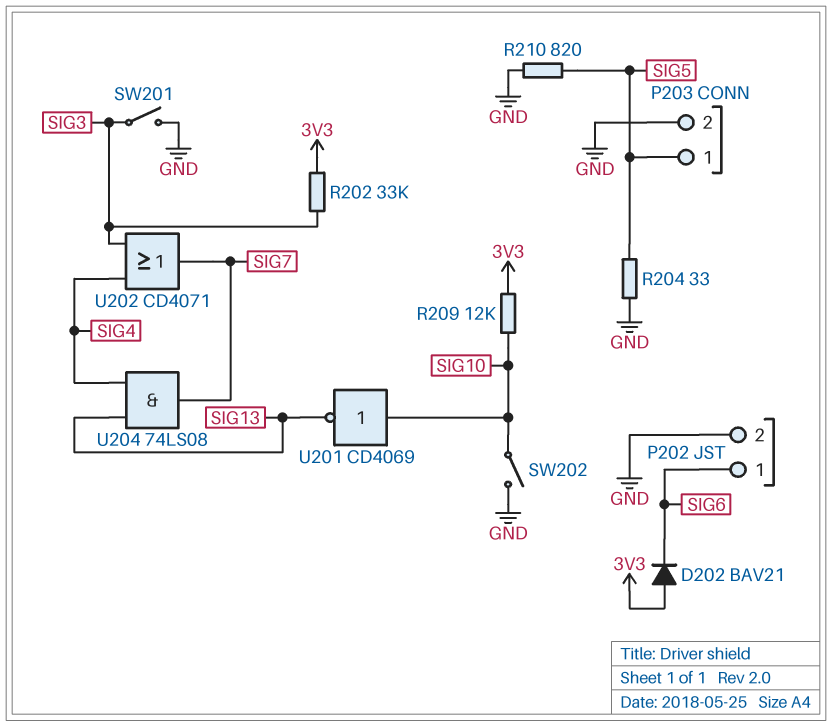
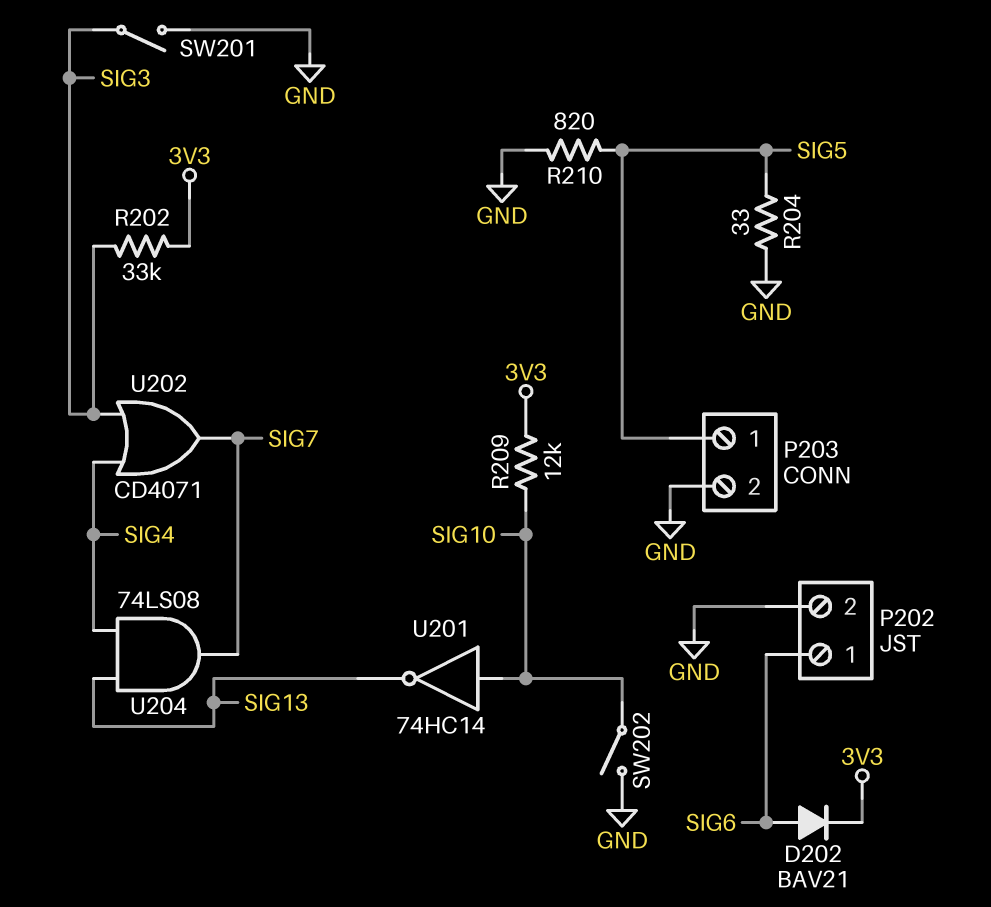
D202: diode BAV21 (A 3V3, K SIG6) -> diode BAV21 (A SIG6, K 3V3)
U201: NOT CD4069 (in SIG10, out SIG13) -> NOT 74HC14 (in SIG10, out SIG13)

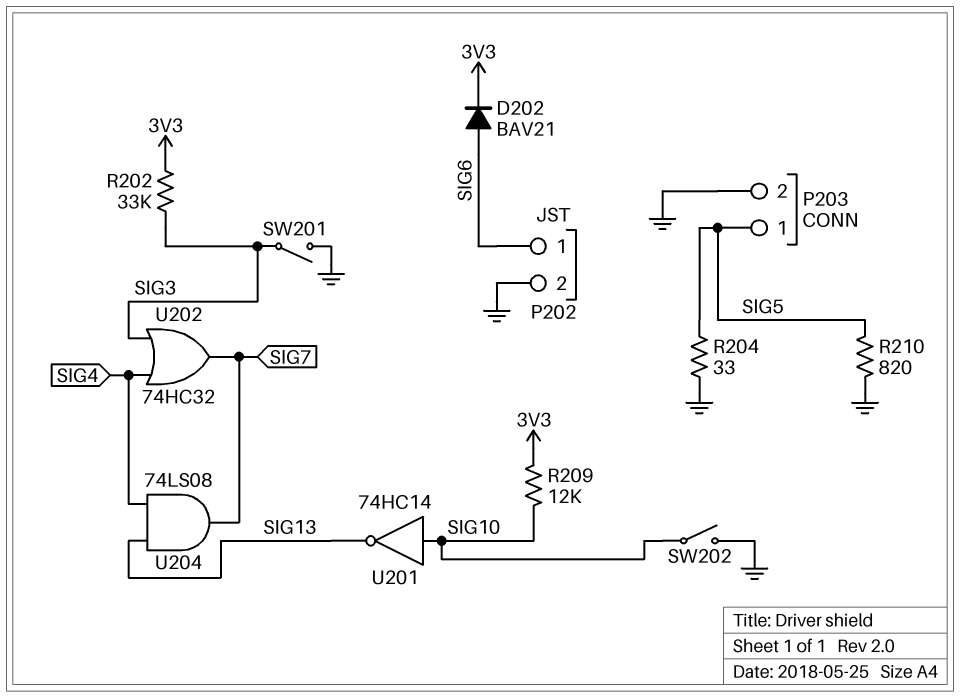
U202: OR CD4071 (in SIG3, in SIG4, out SIG7) -> OR 74HC32 (in SIG3, in SIG4, out SIG7)

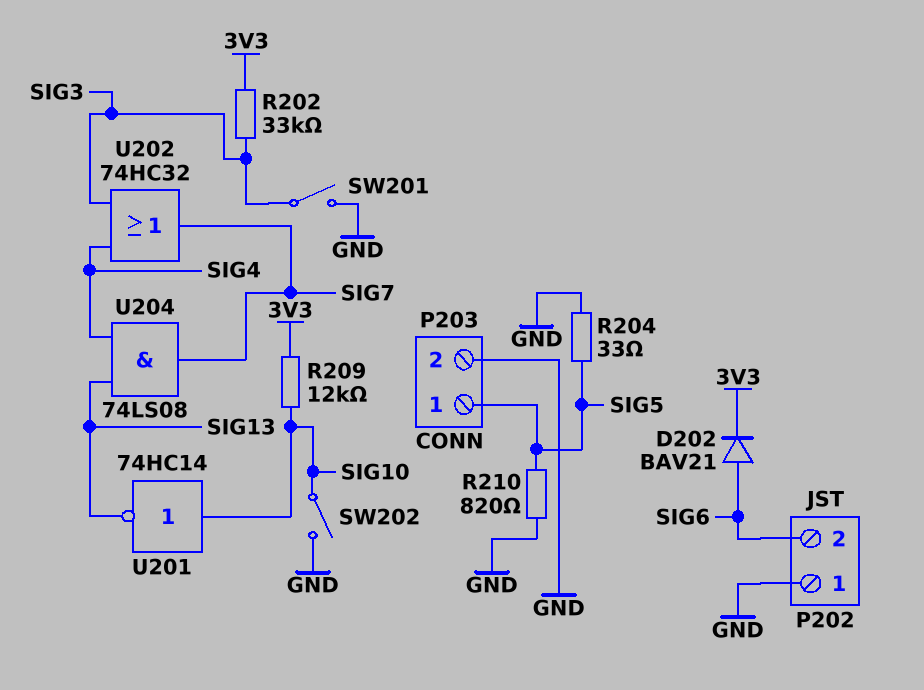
P202 pin 1: SIG6 -> GND
P202 pin 2: GND -> SIG6

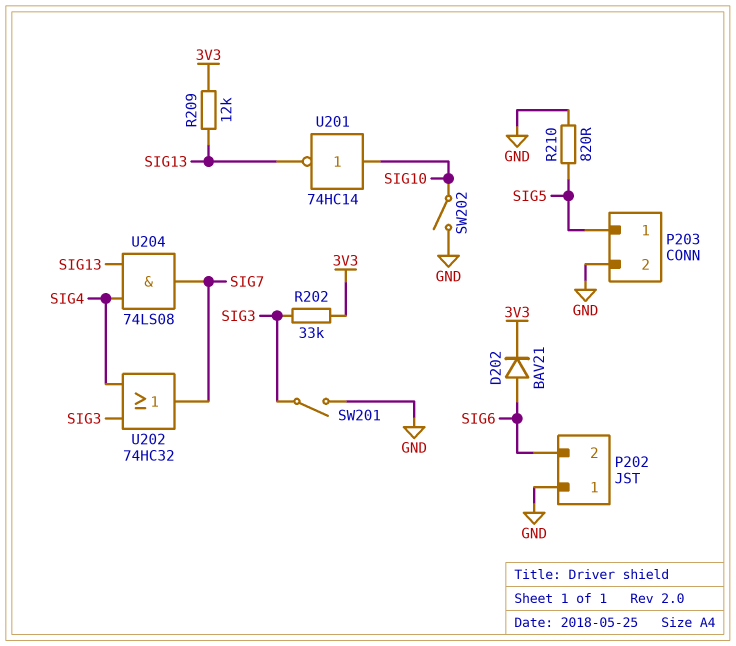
R204: 33 (GND, SIG5) -> none
R209: 12k (3V3, SIG10) -> 12k (3V3, SIG13)

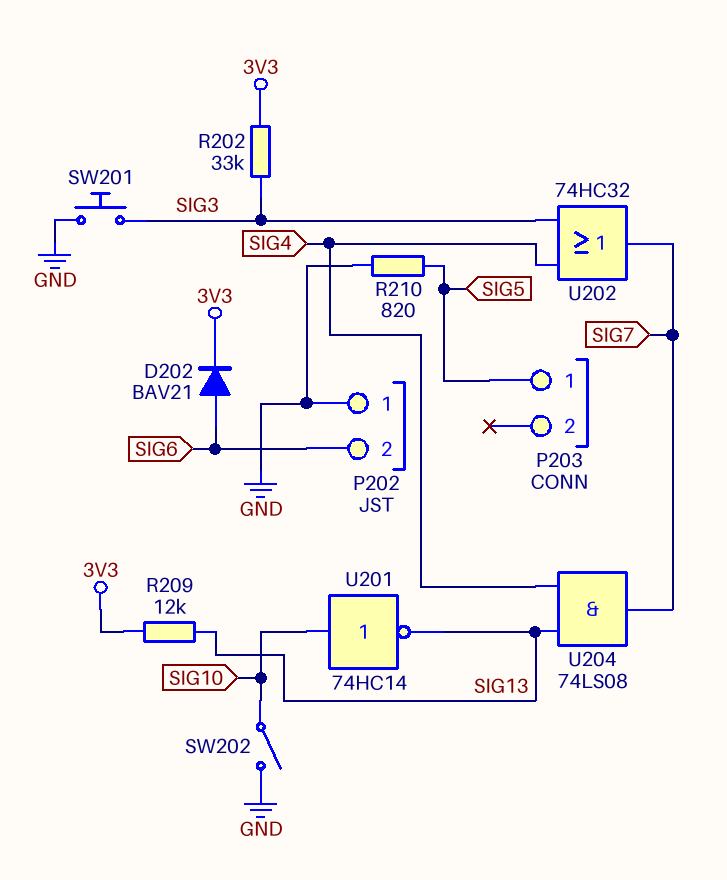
P203 pin 2: GND -> none
SW201: switch (GND, SIG3) -> button (GND, SIG3)

